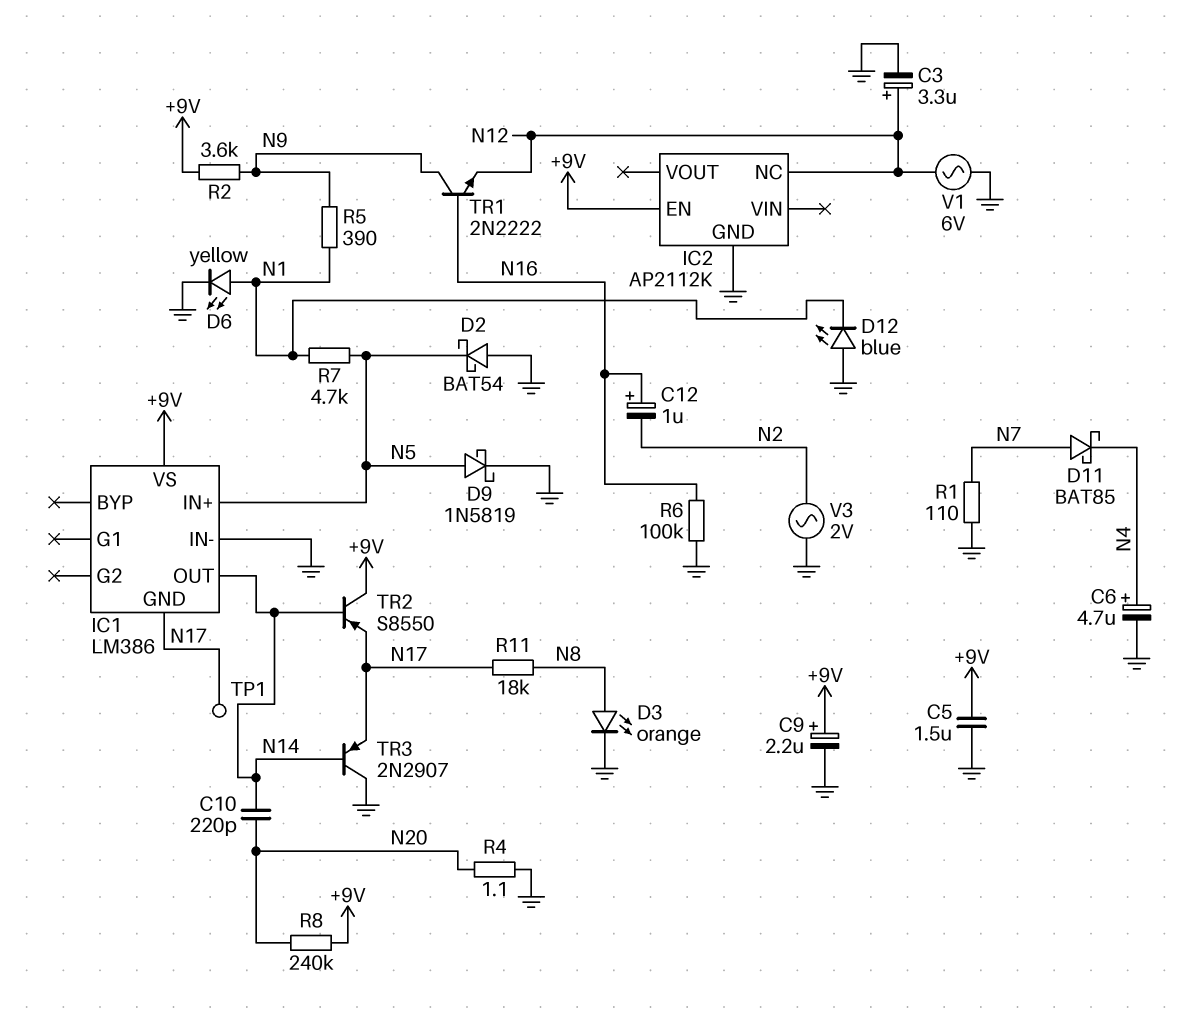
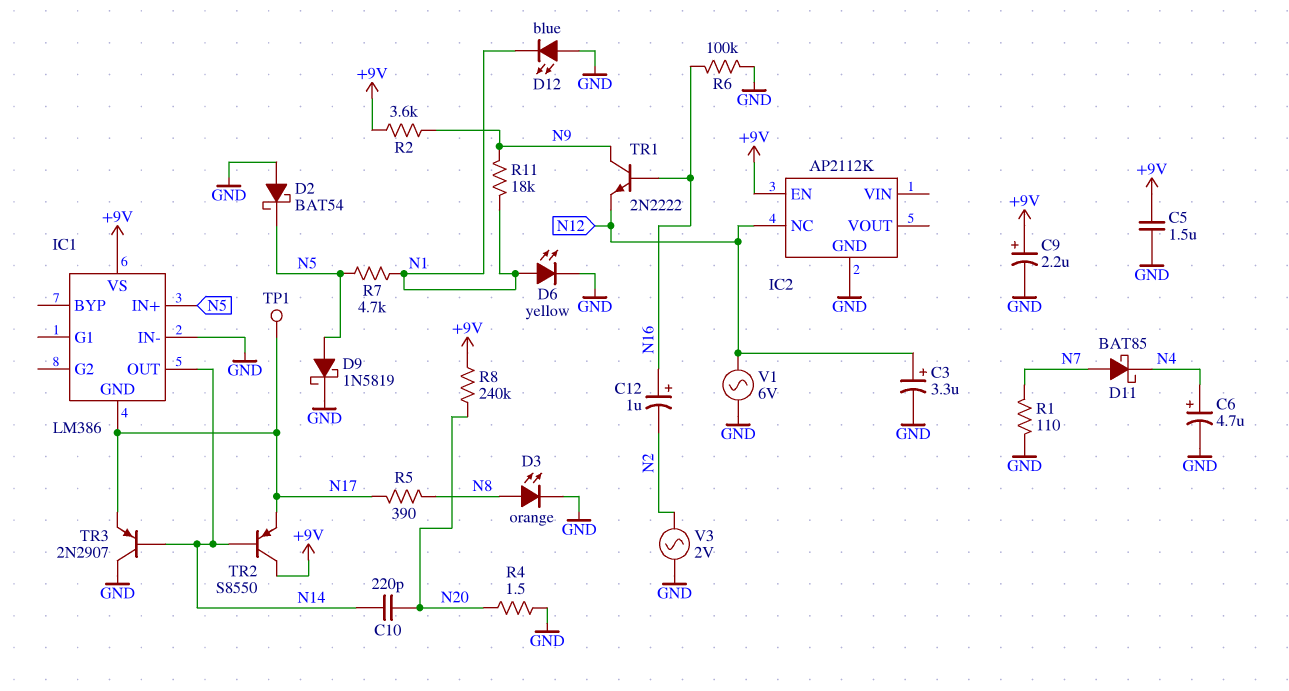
R4: 1.1 (GND, N20) -> 1.5 (GND, N20)
R5: 390 (N1, N9) -> 390 (N8, N17)
R11: 18k (N8, N17) -> 18k (N1, N9)

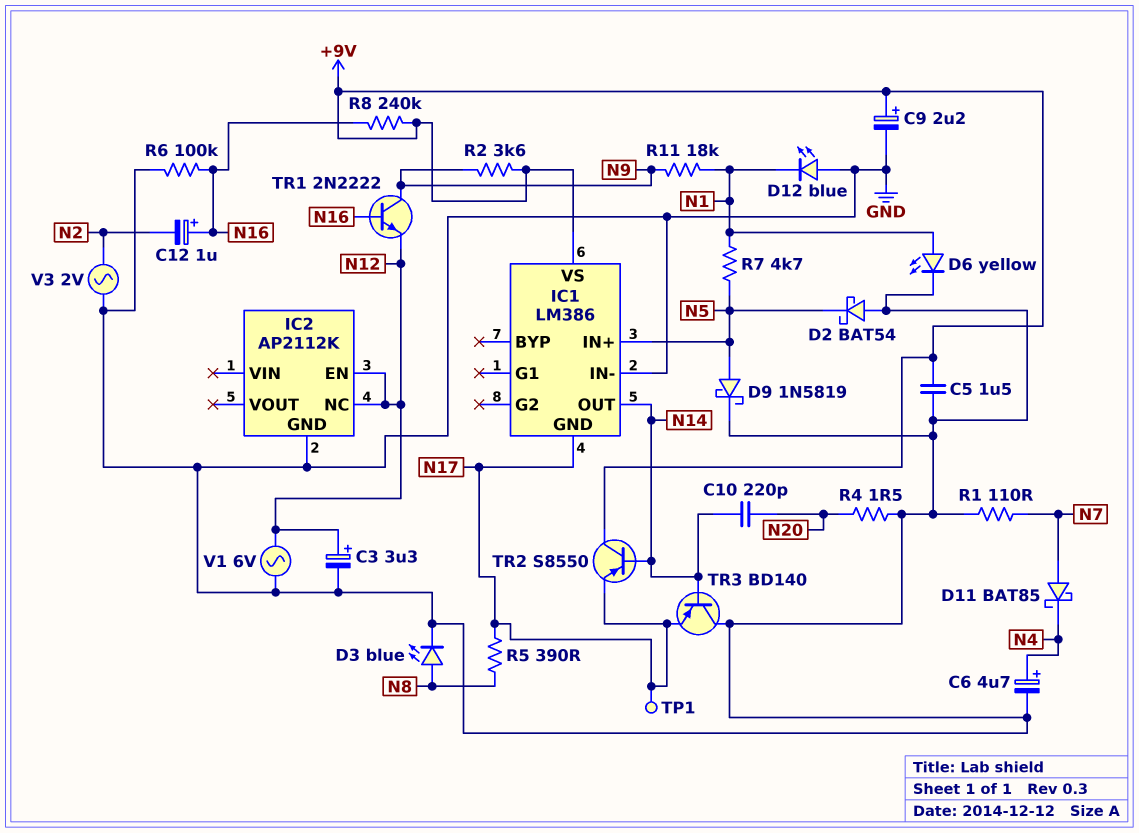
D3: LED orange (A N8, K GND) -> LED blue (A N8, K GND)
IC2 pin EN: +9V -> N12
R8: 240k (+9V, N20) -> 240k (+9V, N16)
TR3: PNP 2N2907 (B N14, C GND, E N17) -> PNP BD140 (B N14, C GND, E N17)

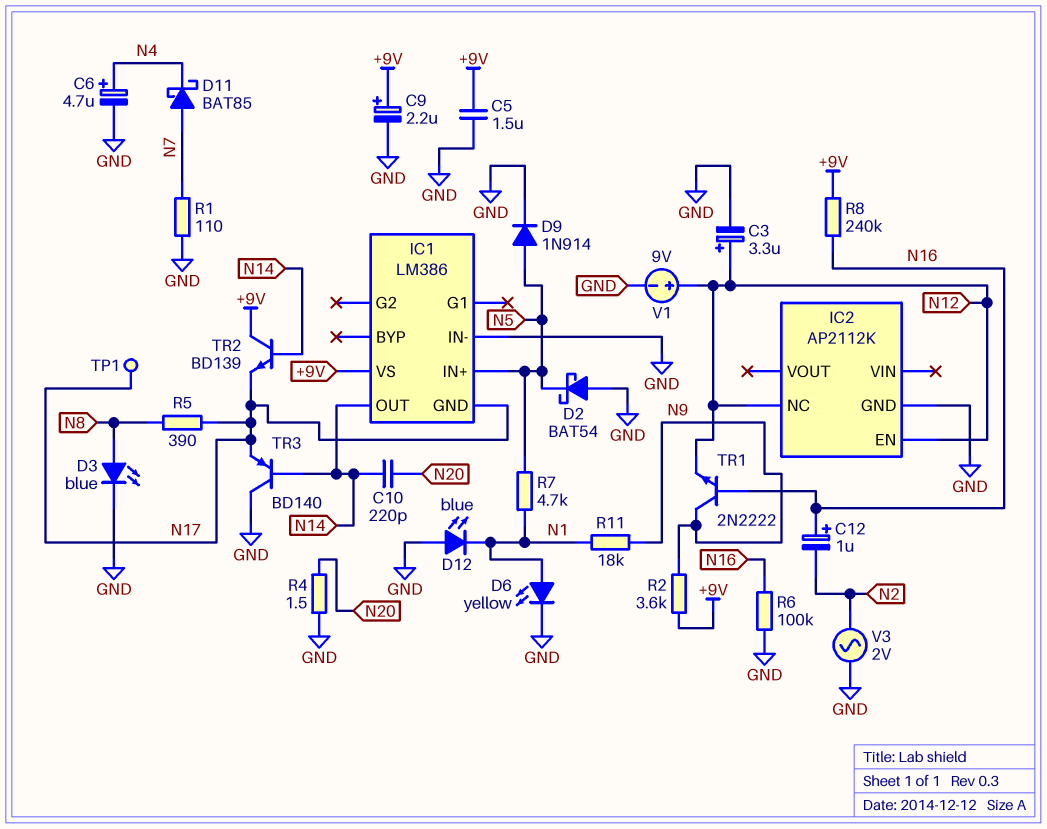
D9: schottky 1N5819 (A N5, K GND) -> diode 1N914 (A N5, K GND)
TR2: PNP S8550 (B N14, C +9V, E N17) -> NPN BD139 (B N14, C +9V, E N17)
V1: AC 6V (GND, N12) -> 9V (plus N12, minus GND)

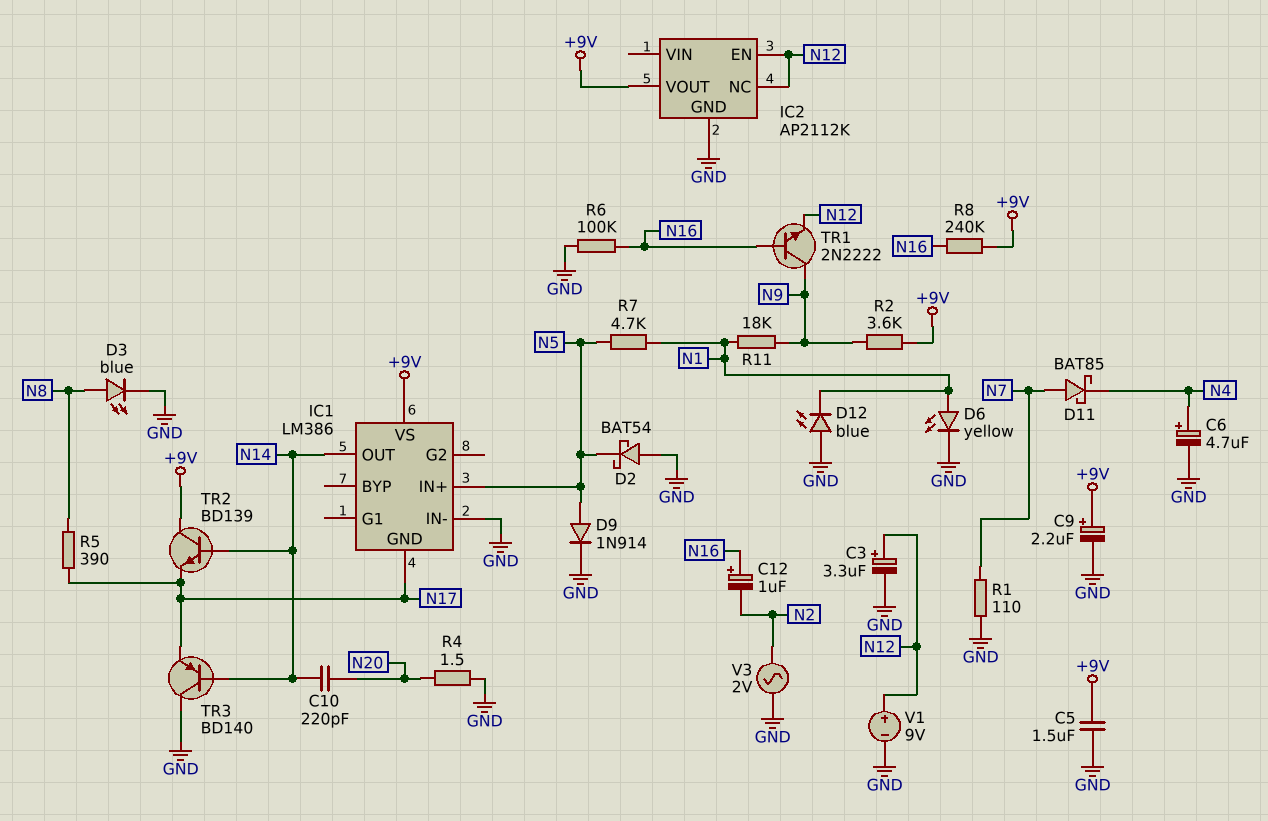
IC2 pin VOUT: none -> +9V
TP1: test point (N17) -> none

